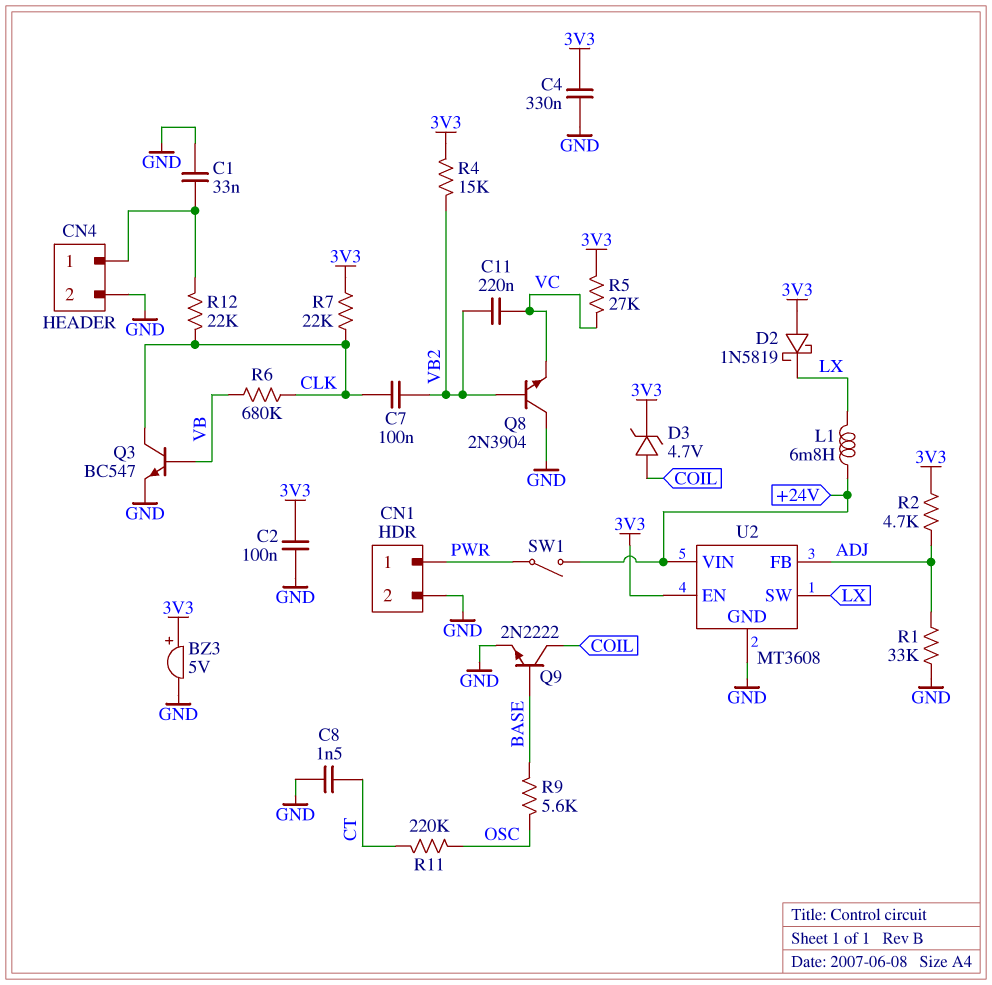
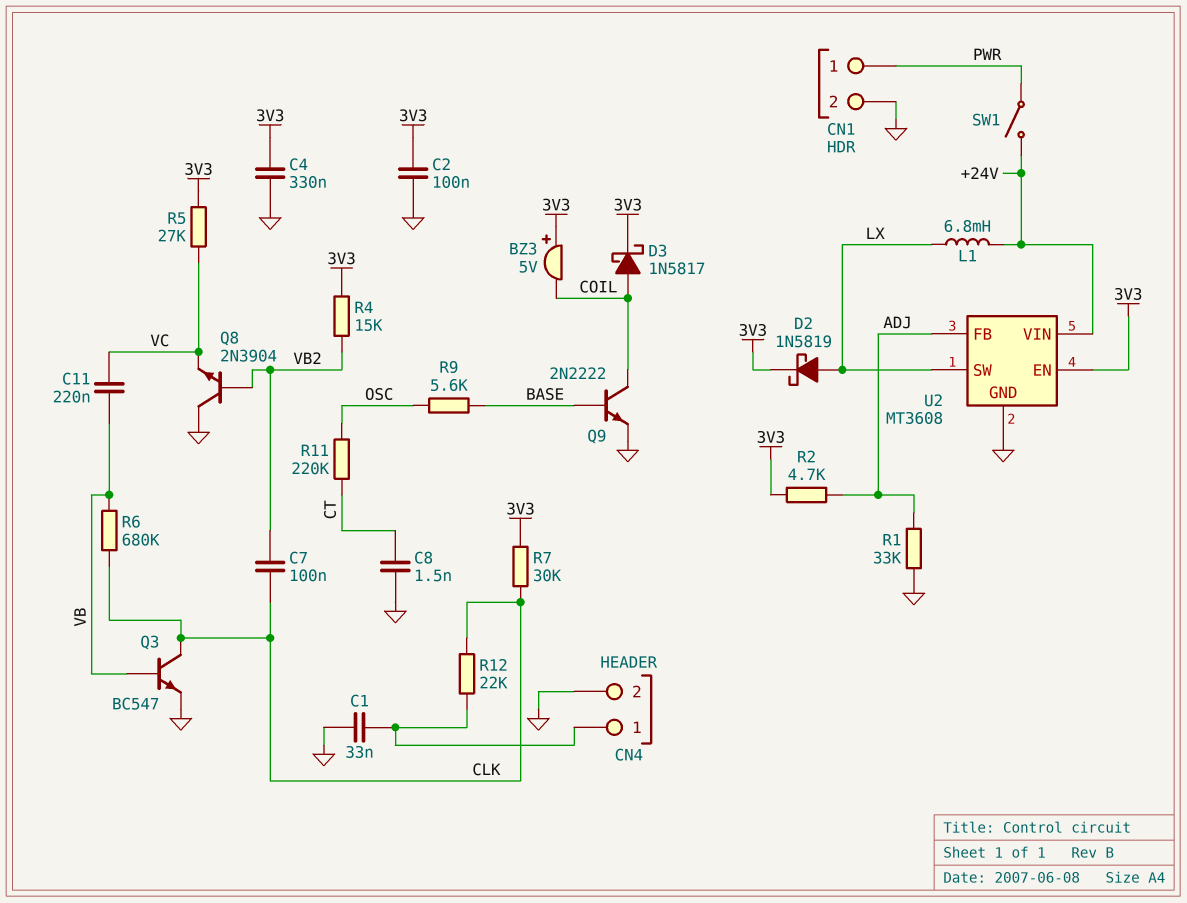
BZ3: buzzer 5V (plus 3V3, minus GND) -> buzzer 5V (plus 3V3, minus COIL)
C11: 220nF (VB2, VC) -> 220nF (VB, VC)
D2: schottky 1N5819 (A 3V3, K LX) -> schottky 1N5819 (A LX, K 3V3)
D3: zener 4.7V (A COIL, K 3V3) -> schottky 1N5817 (A COIL, K 3V3)
R7: 22k (3V3, CLK) -> 30k (3V3, CLK)

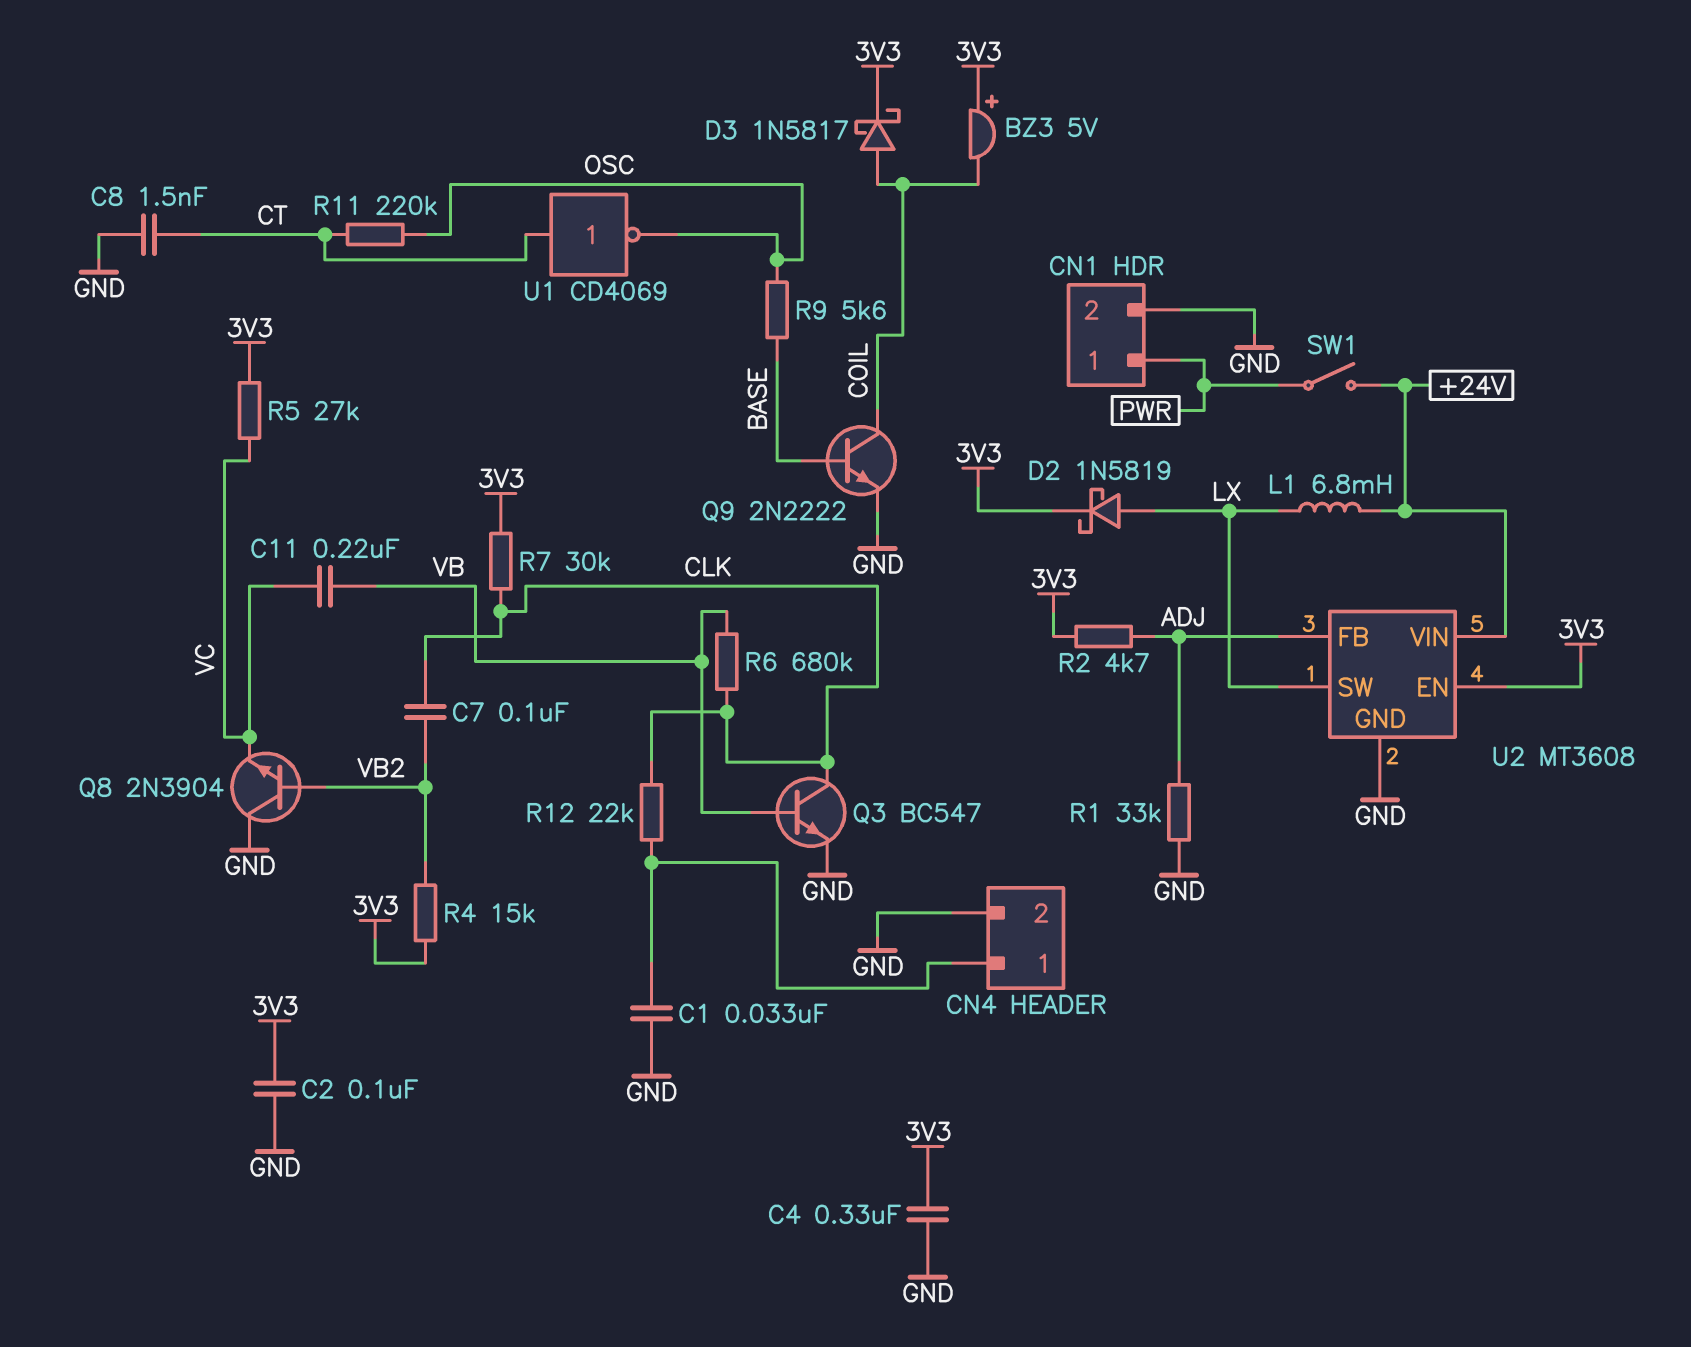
U1: none -> NOT CD4069 (in CT, out OSC)

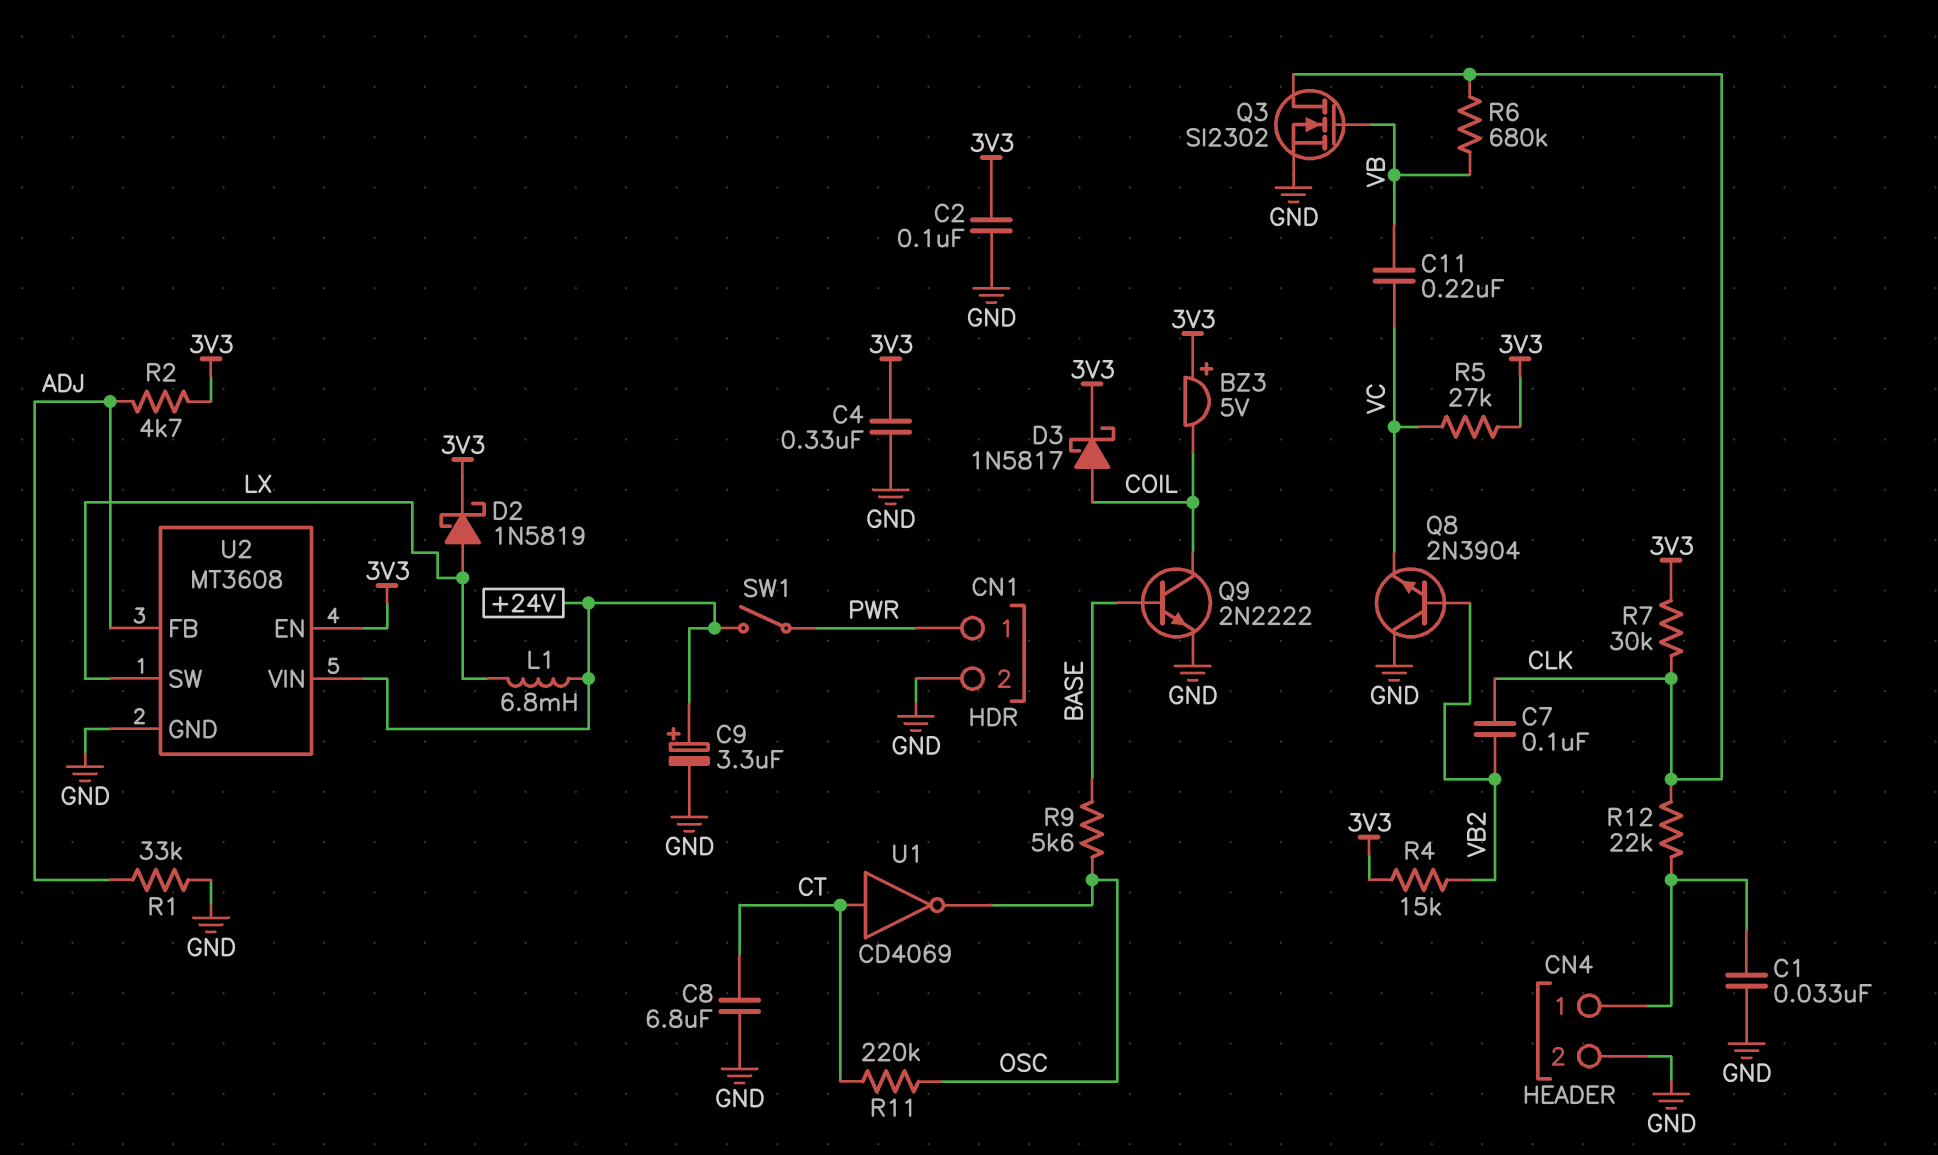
C8: 1.5nF (CT, GND) -> 6.8uF (CT, GND)
C9: none -> 3.3uF (plus +24V, minus GND)
Q3: NPN BC547 (B VB, C CLK, E GND) -> NMOS SI2302 (G VB, D CLK, S GND)

